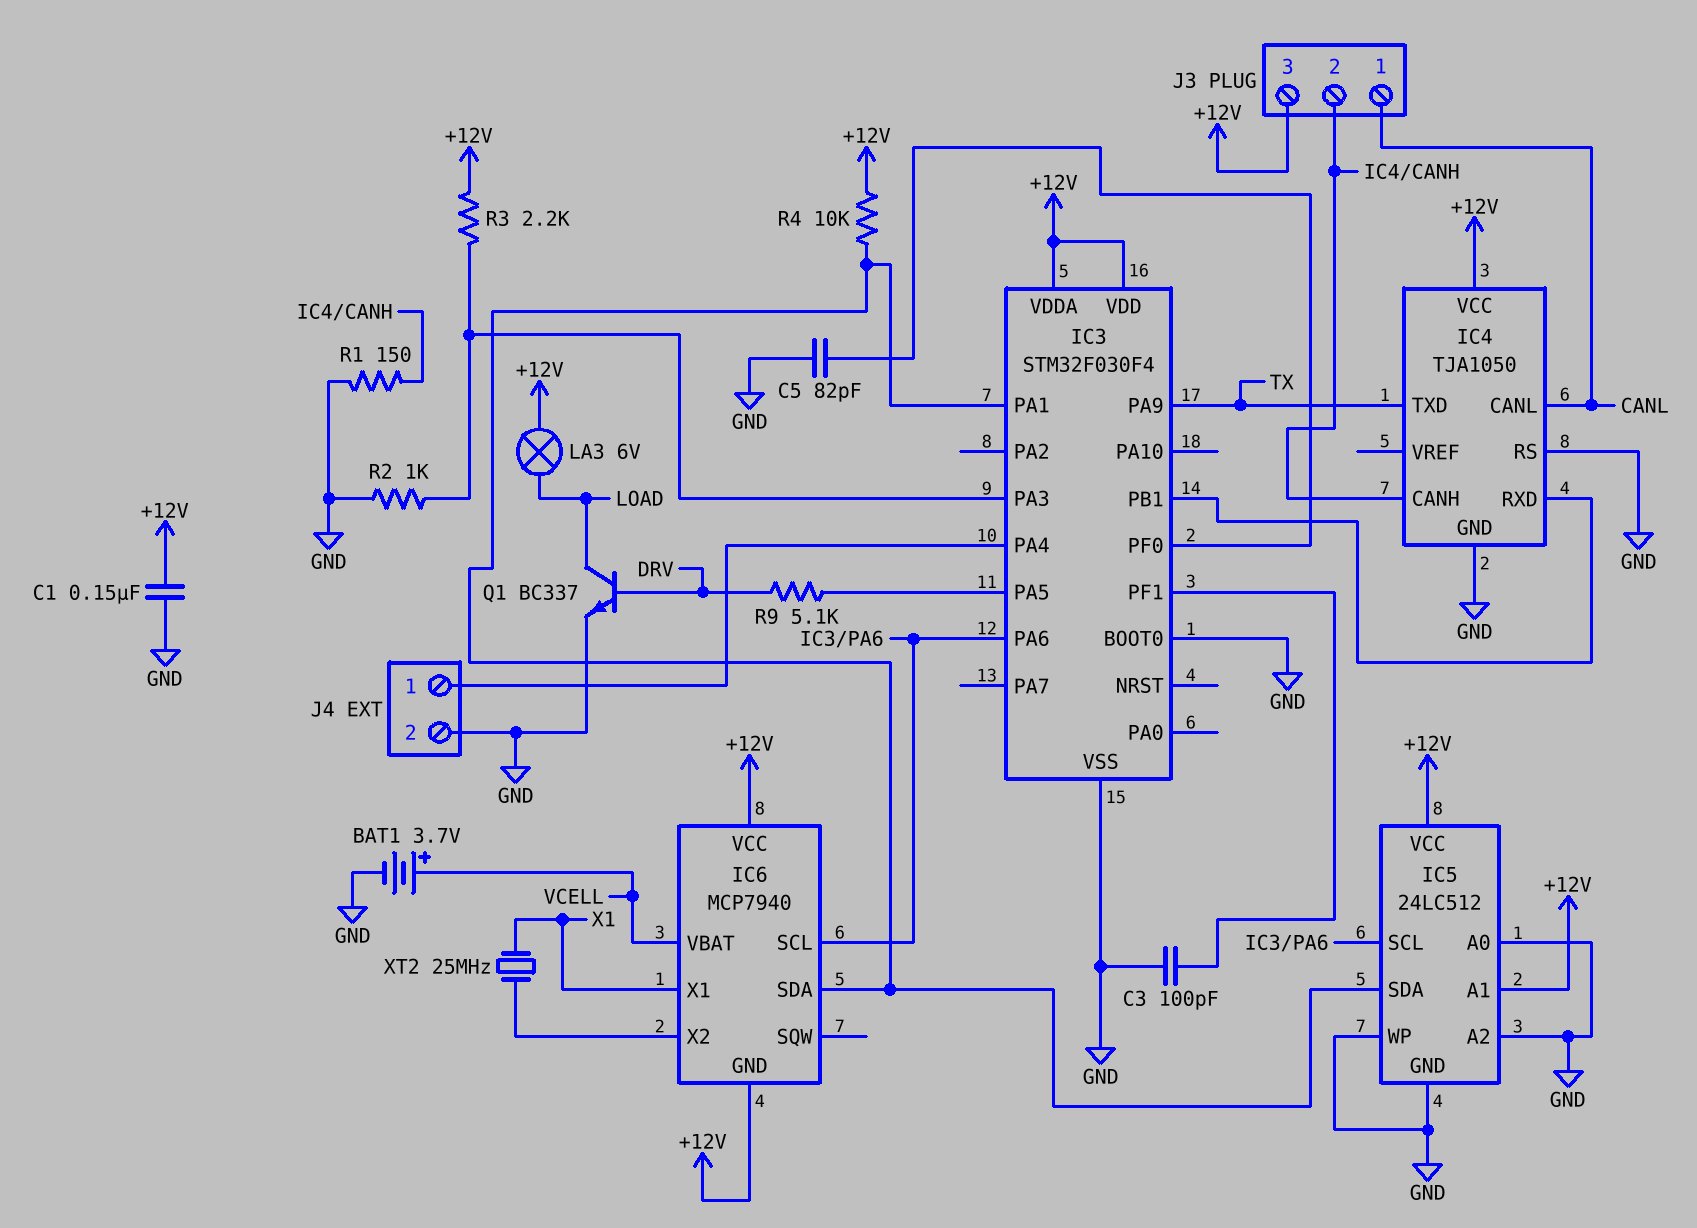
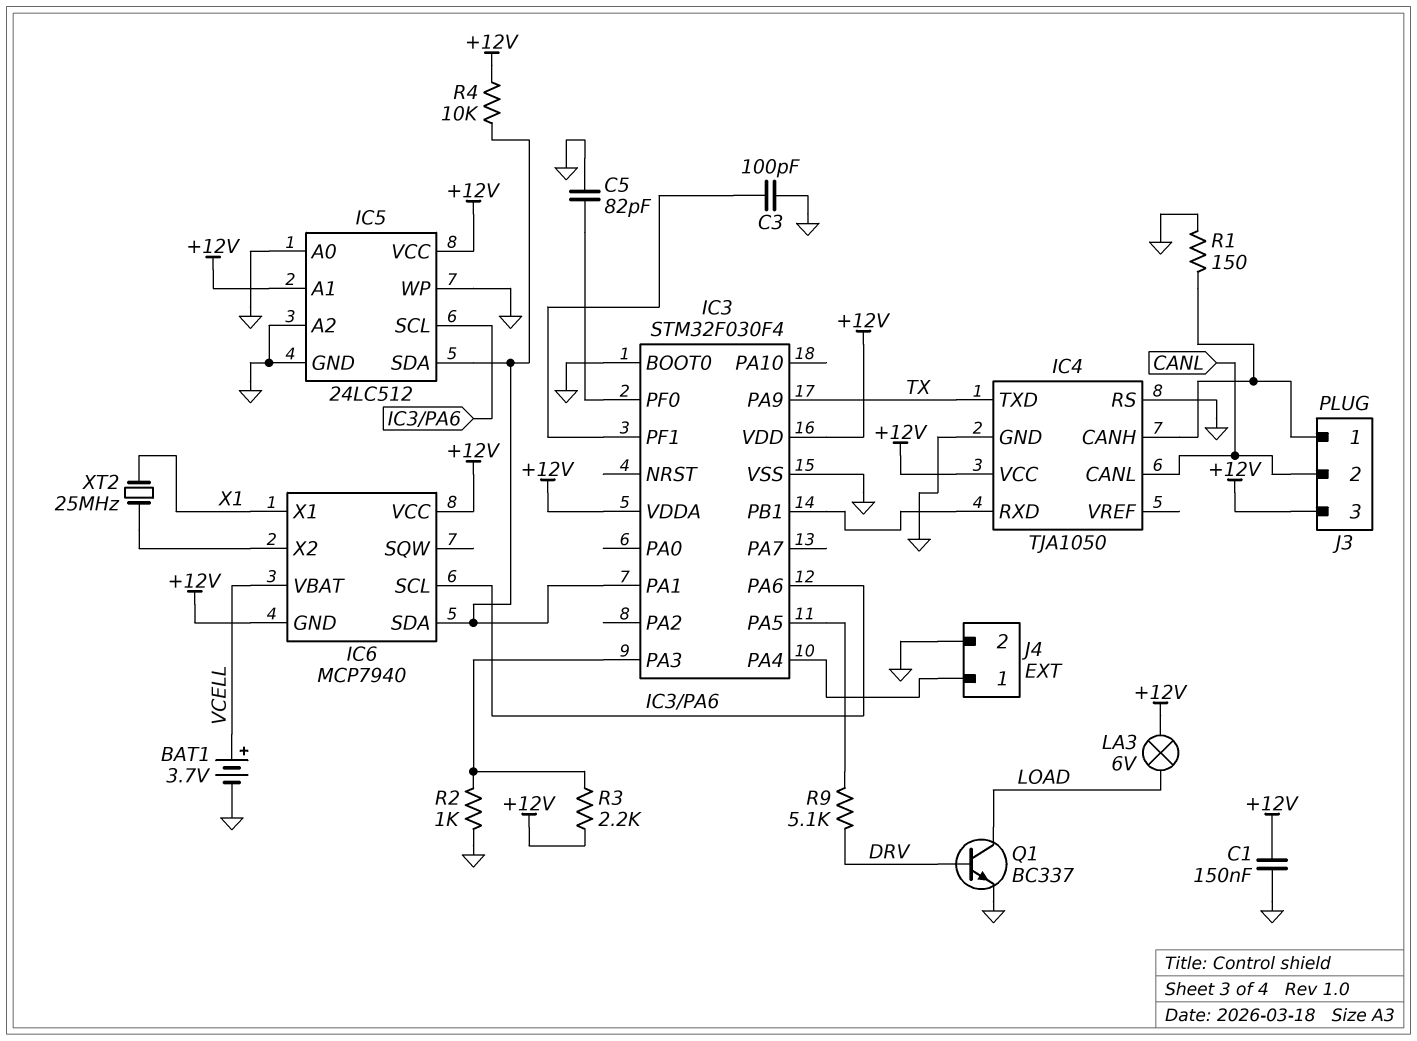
J3 pin 1: CANL -> IC4/CANH
J3 pin 2: IC4/CANH -> CANL

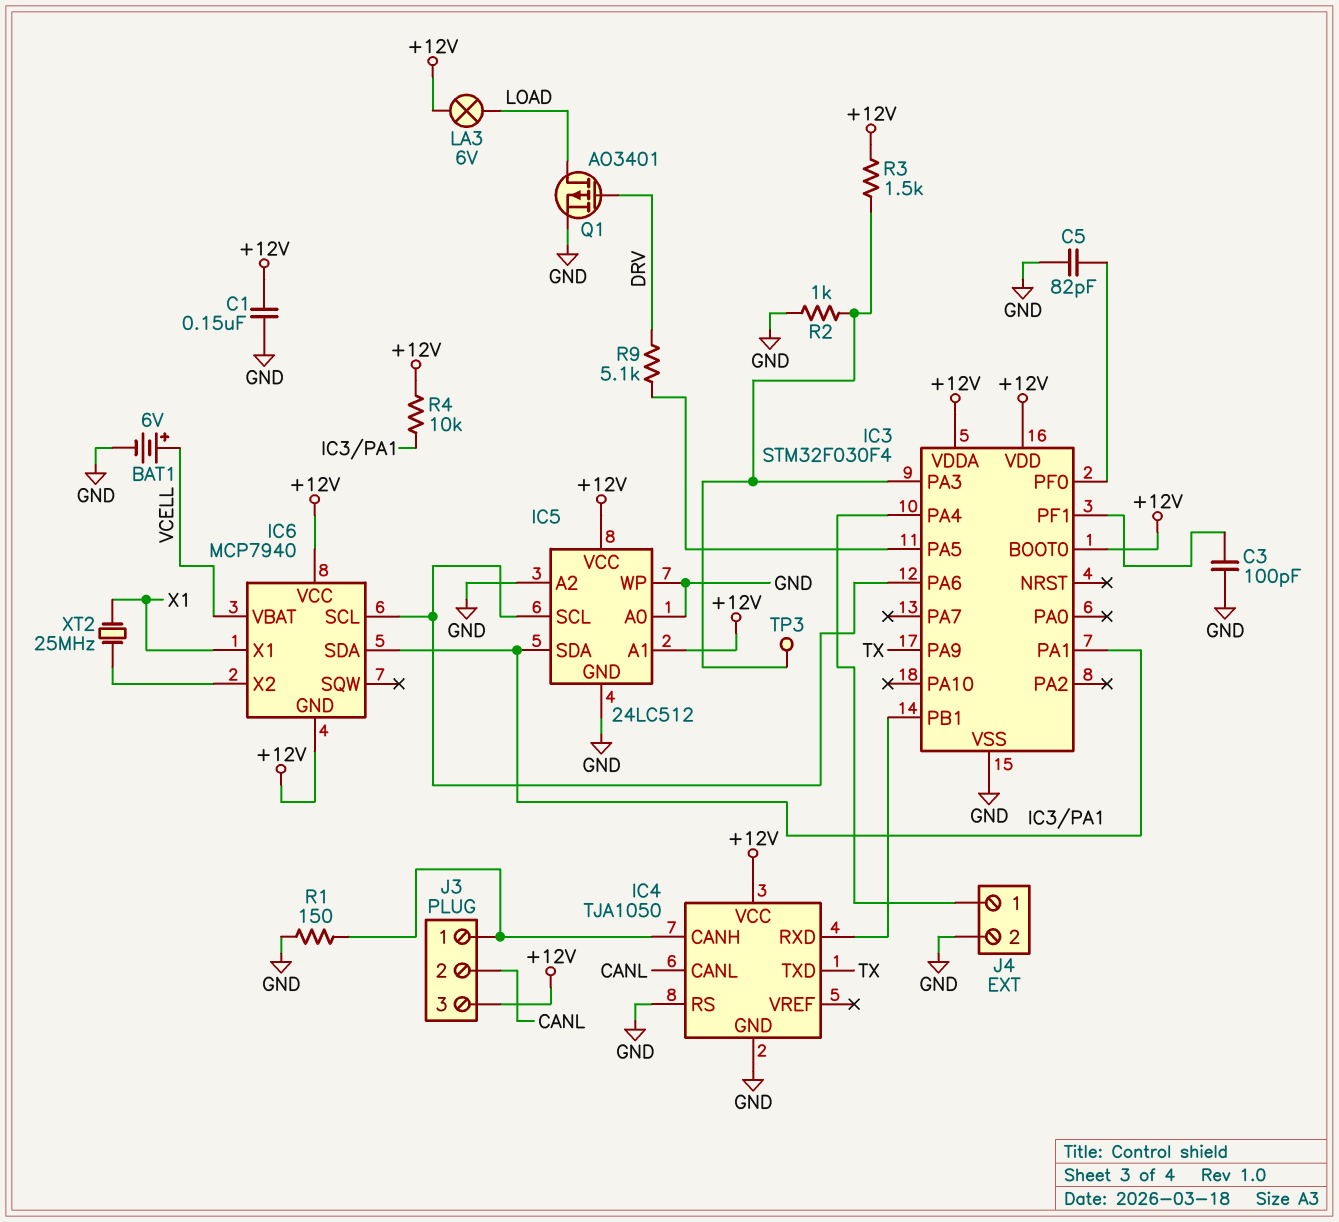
BAT1: 3.7V (plus VCELL, minus GND) -> 6V (plus VCELL, minus GND)
IC3 pin BOOT0: GND -> +12V
Q1: NPN BC337 (B DRV, C LOAD, E GND) -> PMOS AO3401 (G DRV, D LOAD, S GND)
R3: 2.2k (+12V, IC3/PA3) -> 1.5k (+12V, IC3/PA3)
TP3: none -> test point (IC3/PA3)

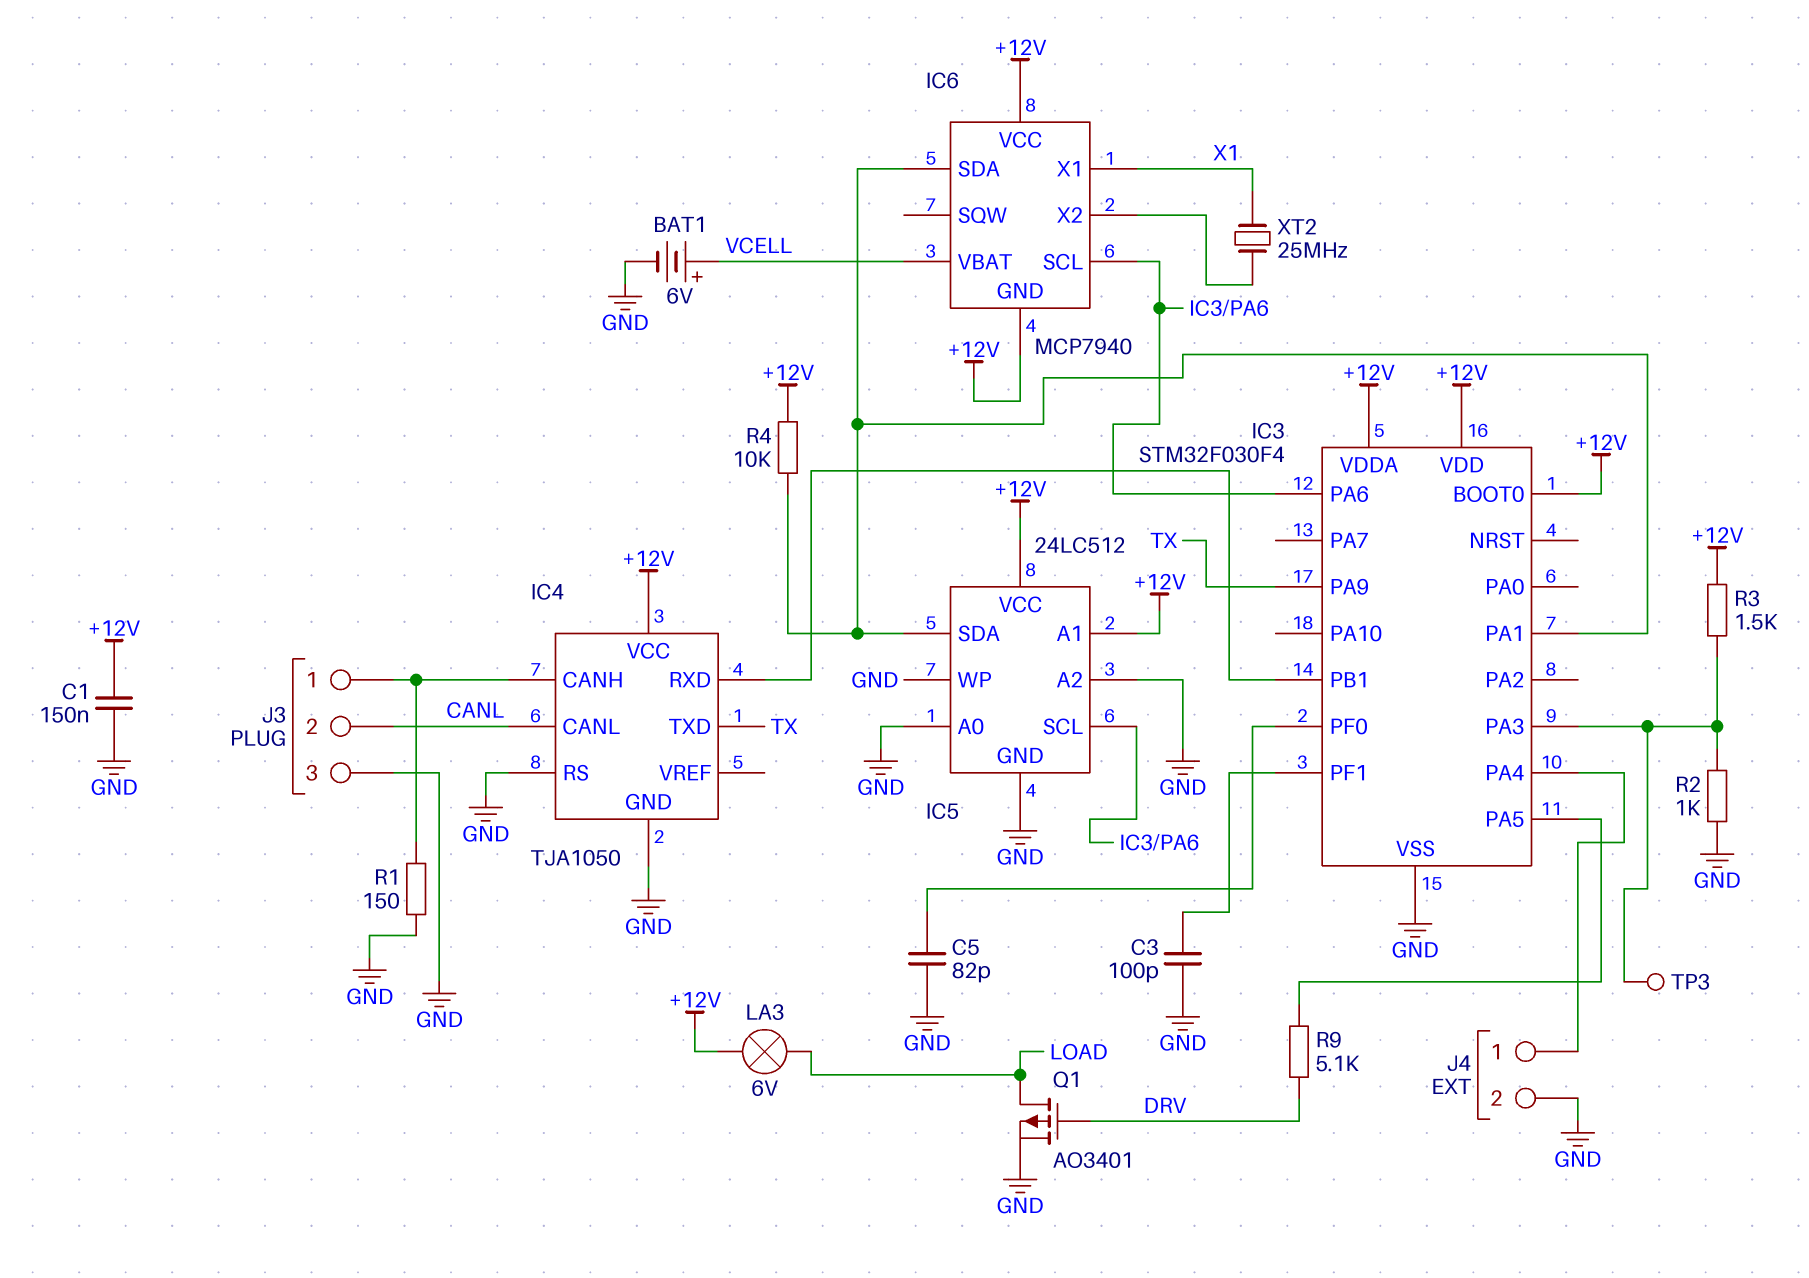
J3 pin 3: +12V -> GND

